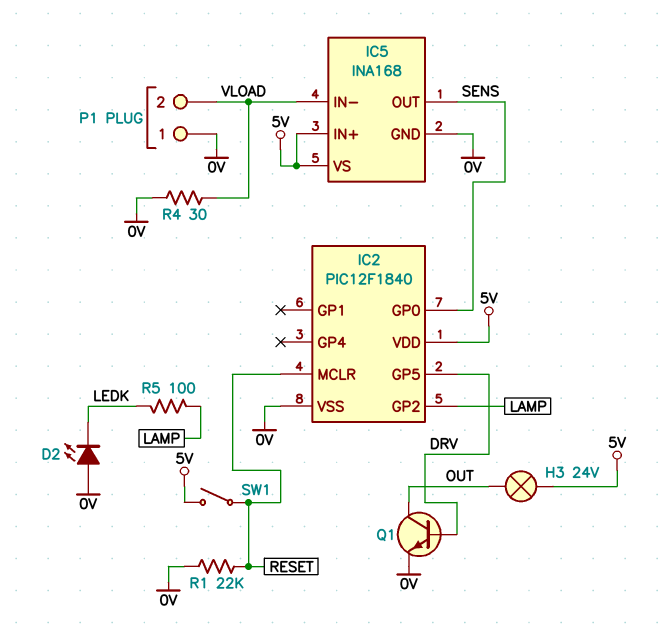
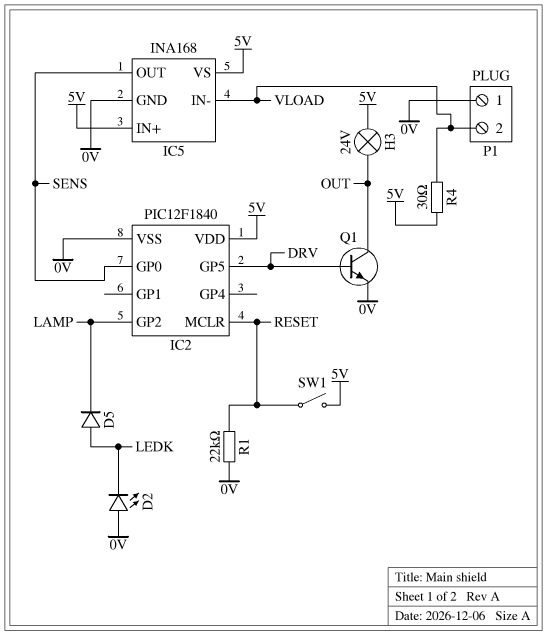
D5: none -> diode (A LEDK, K LAMP)
R4: 30 (0V, VLOAD) -> 30 (5V, VLOAD)
R5: 100 (LAMP, LEDK) -> none

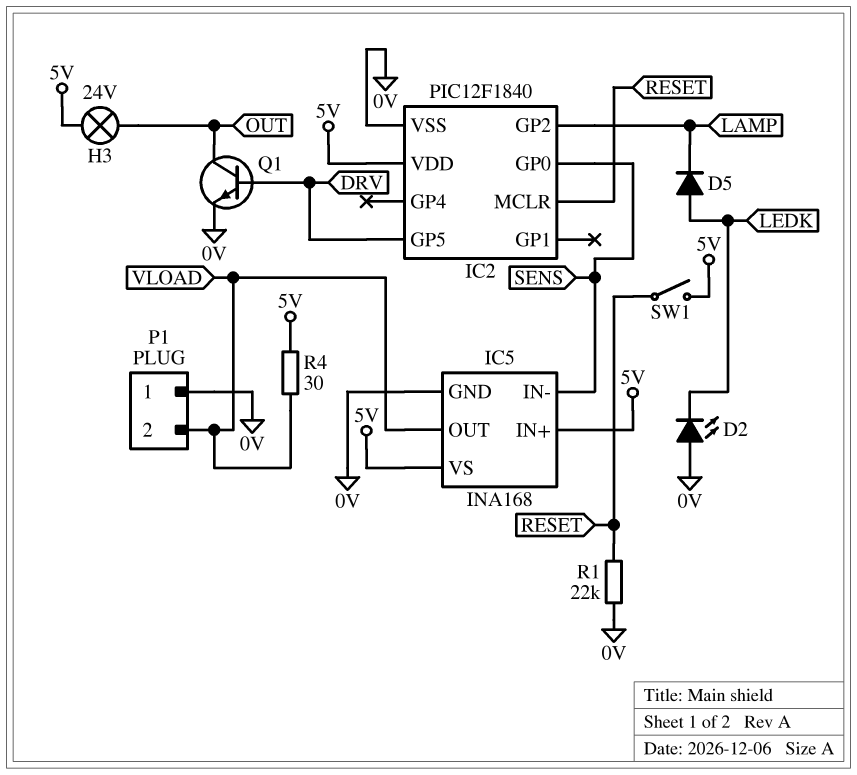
IC5 pin IN-: VLOAD -> SENS
IC5 pin OUT: SENS -> VLOAD

